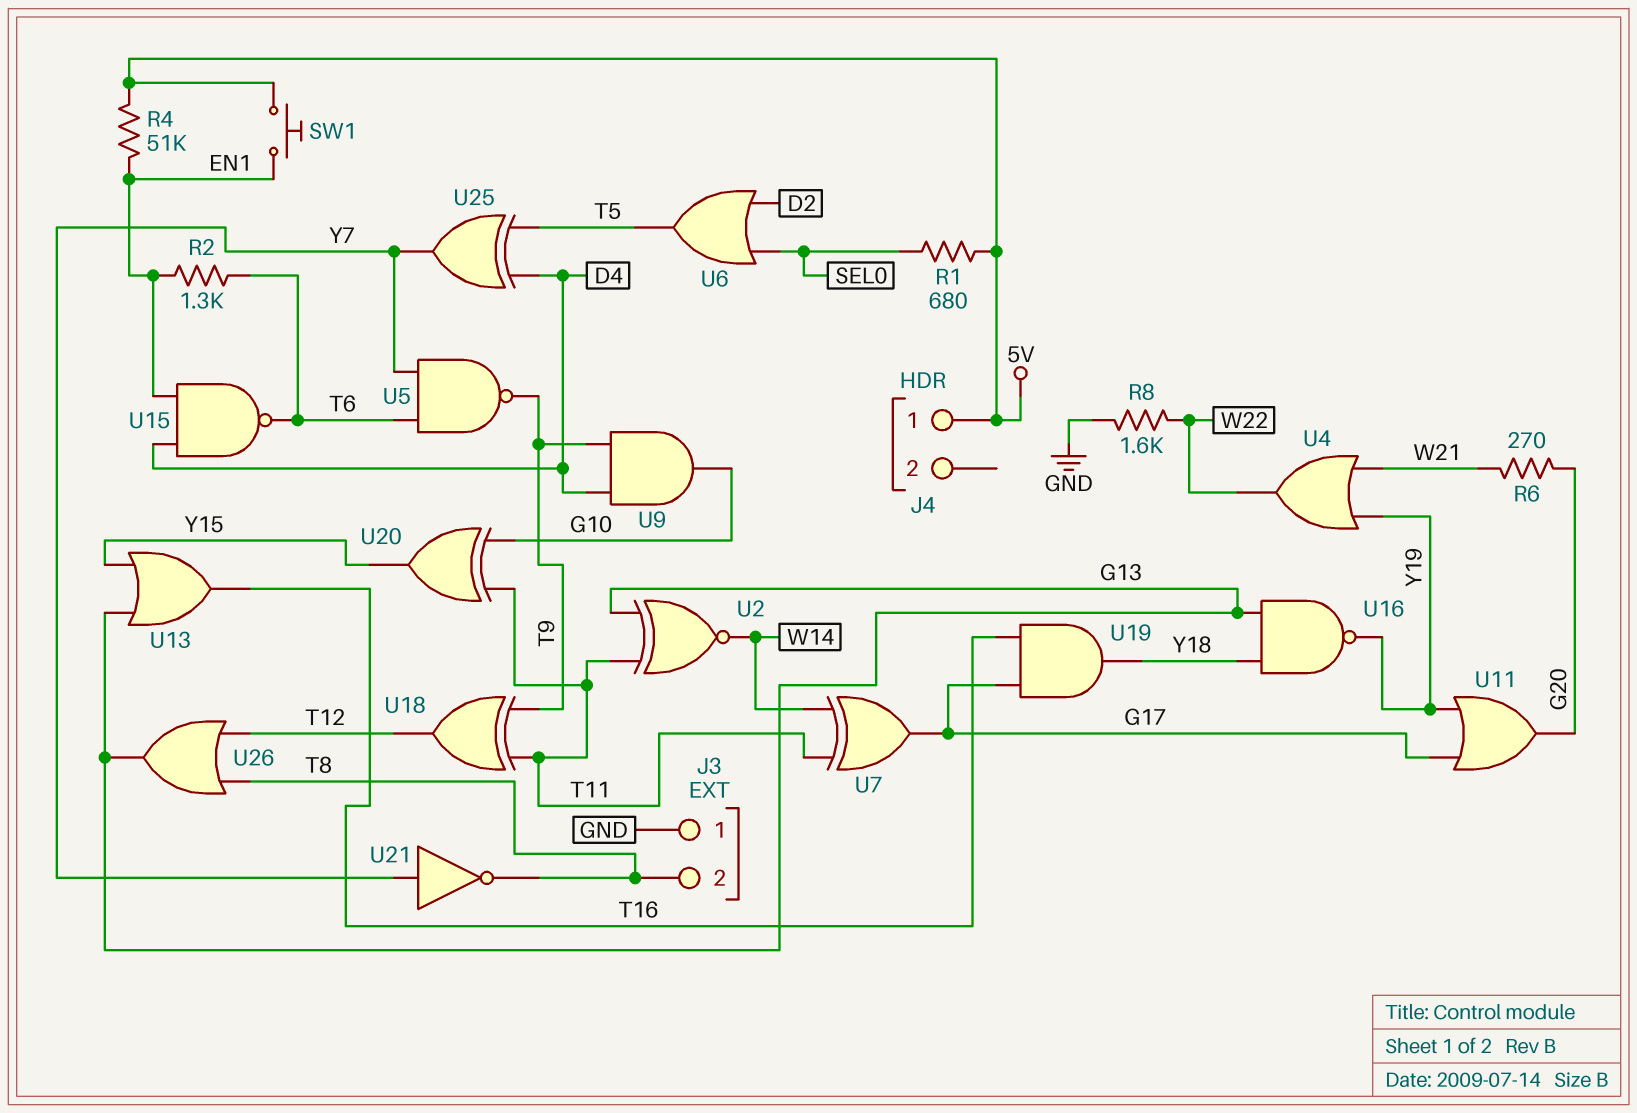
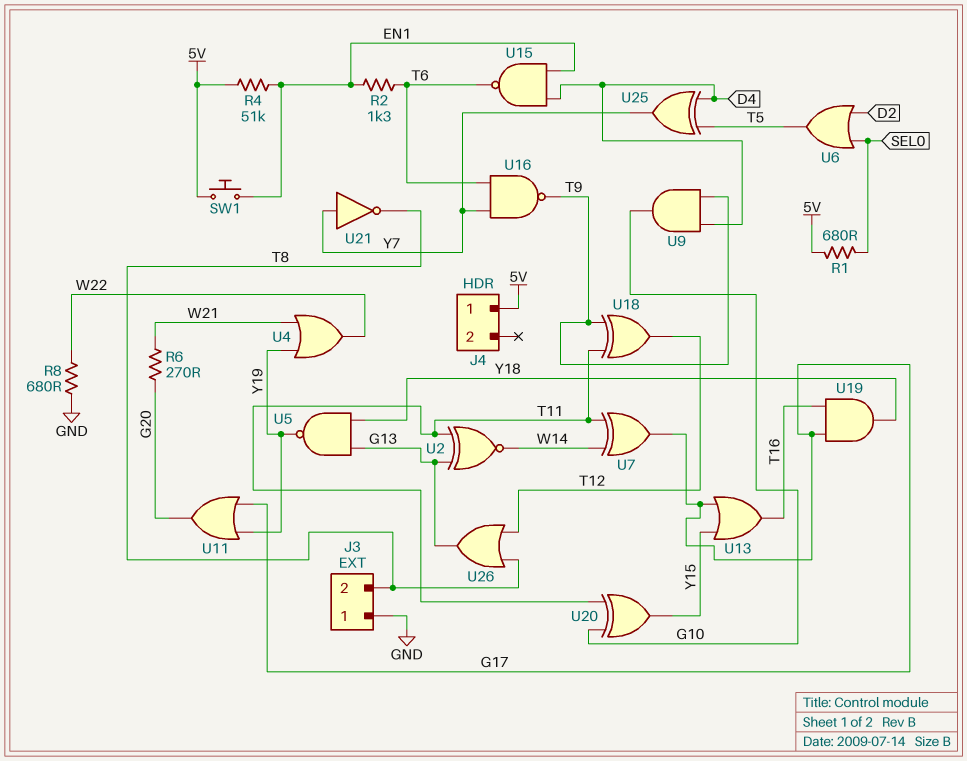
R8: 1.6k (GND, W22) -> 680 (GND, W22)
U5: NAND (in T6, in Y7, out T9) -> NAND (in G13, in Y18, out Y19)
U13: OR (in G13, in Y15, out T16) -> OR (in G17, in Y15, out T16)
U16: NAND (in G13, in Y18, out Y19) -> NAND (in T6, in Y7, out T9)

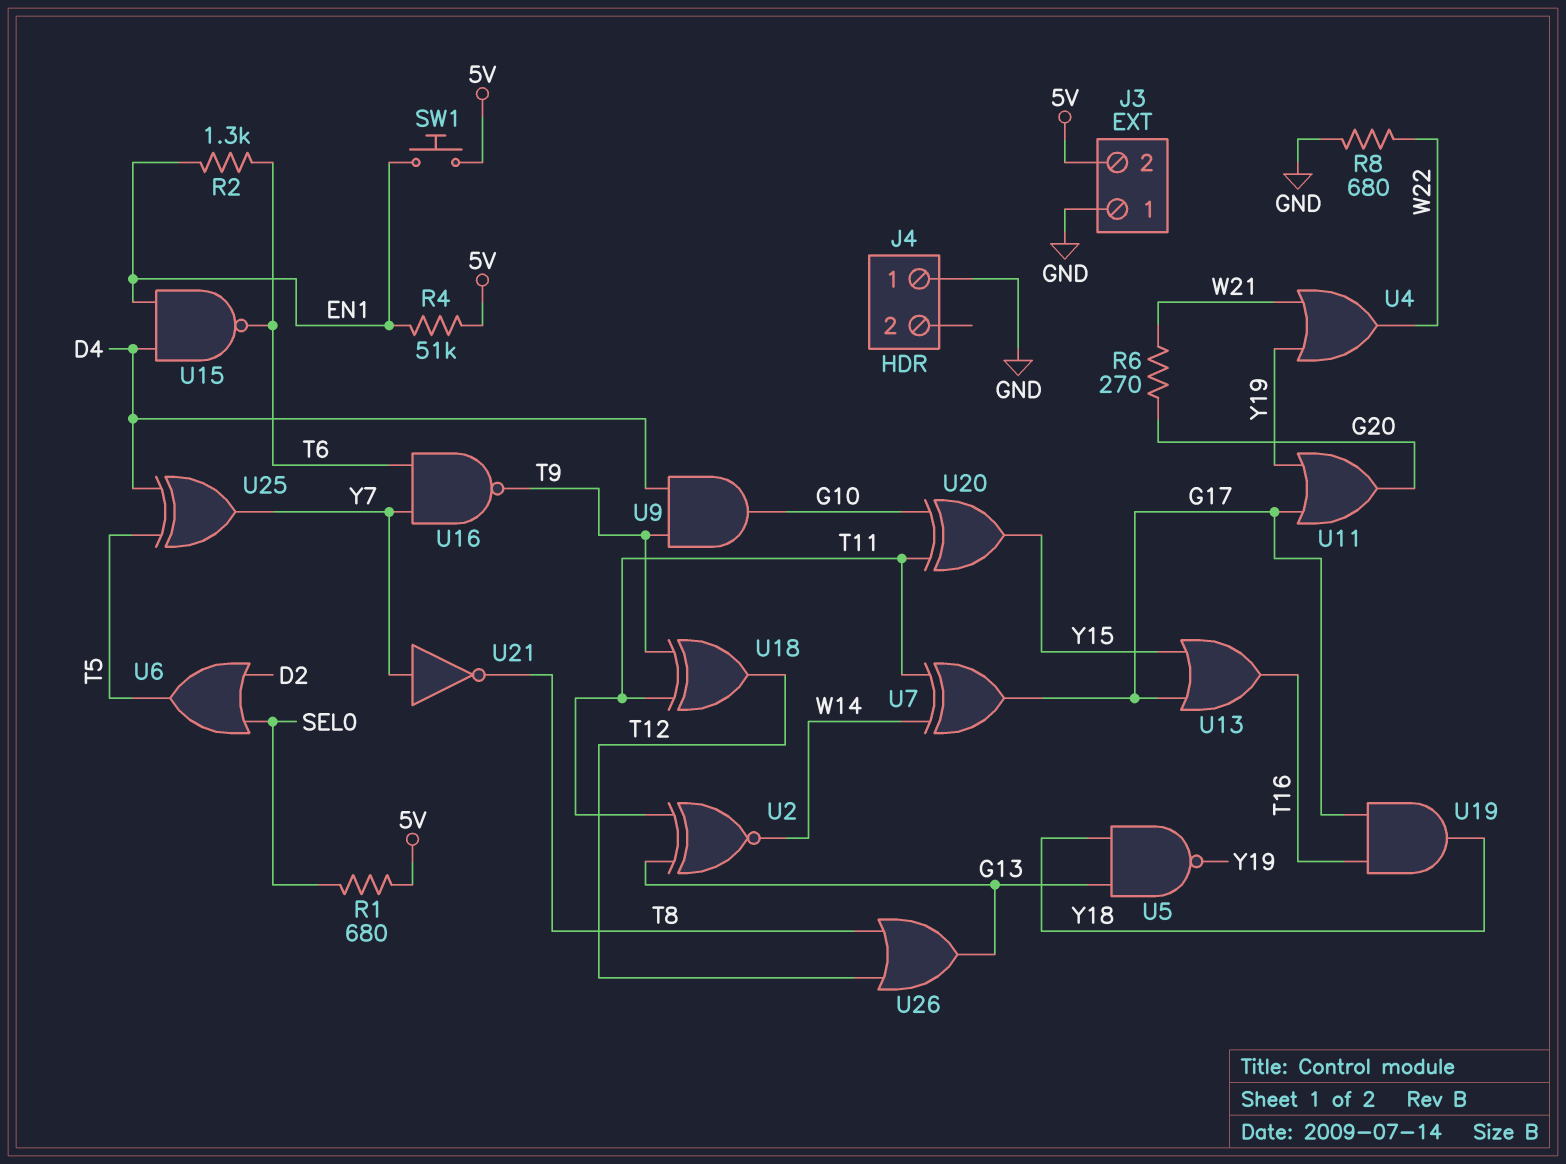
J3 pin 2: T8 -> 5V
J4 pin 1: 5V -> GND

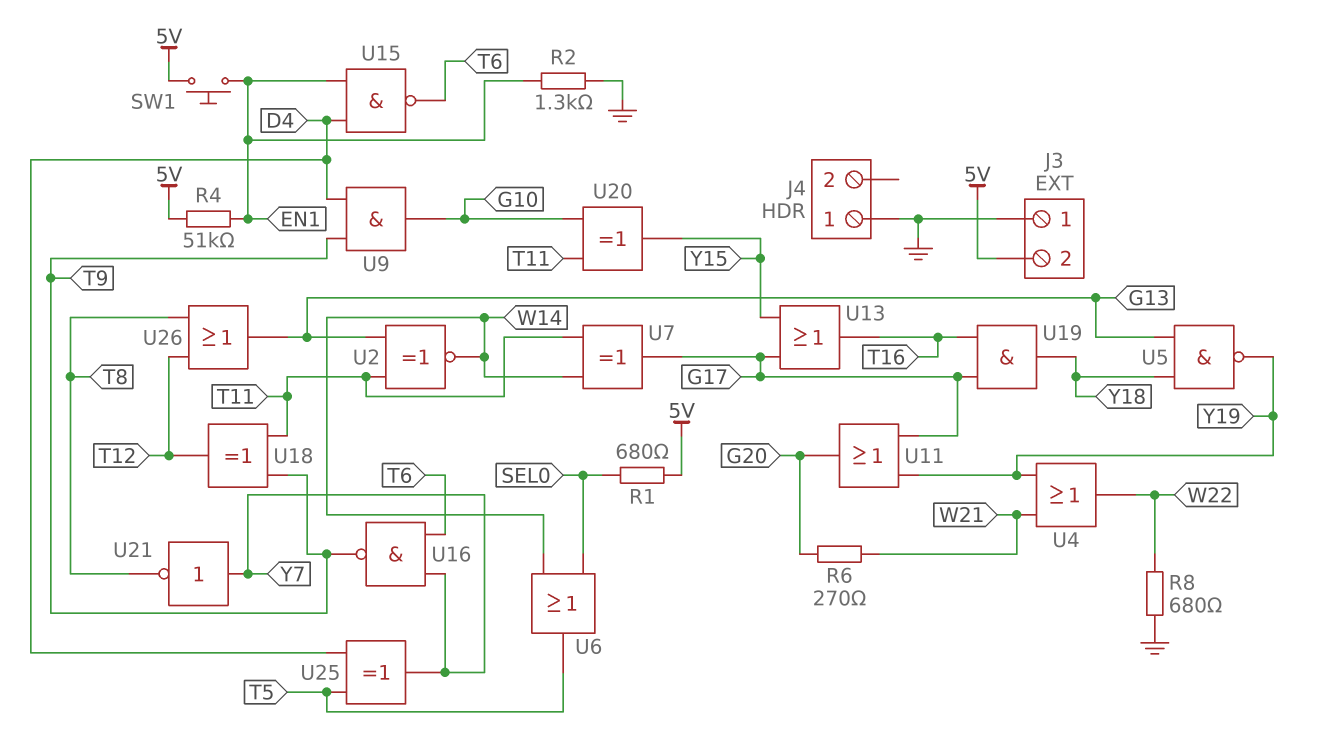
R2: 1.3k (EN1, T6) -> 1.3k (EN1, GND)
U6: OR (in D2, in SEL0, out T5) -> OR (in SEL0, in W14, out T5)

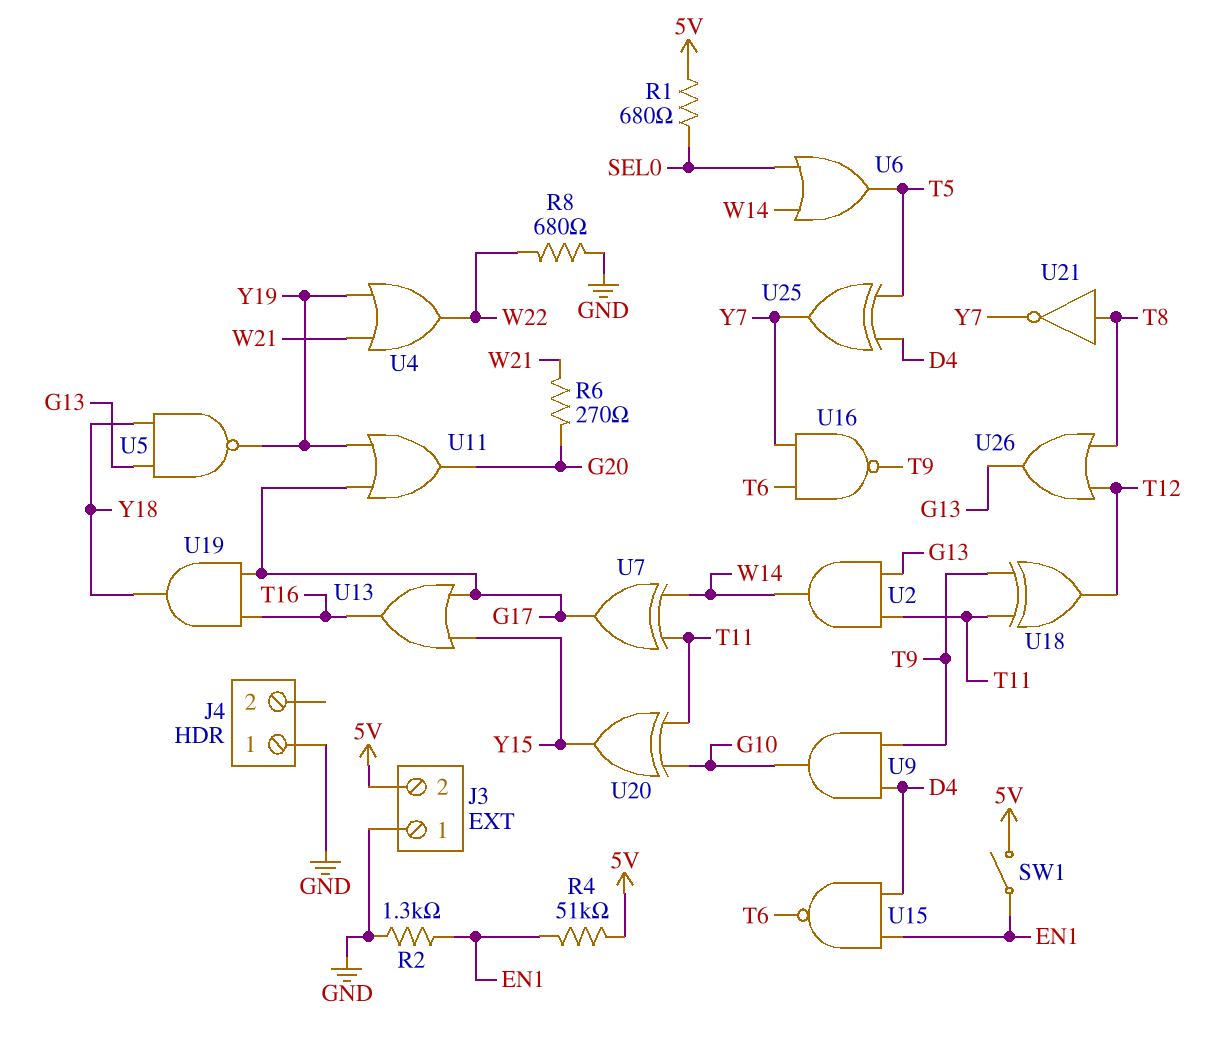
SW1: button (5V, EN1) -> switch (5V, EN1)
U2: XNOR (in G13, in T11, out W14) -> AND (in G13, in T11, out W14)
U21: NOT (in Y7, out T8) -> NOT (in T8, out Y7)

